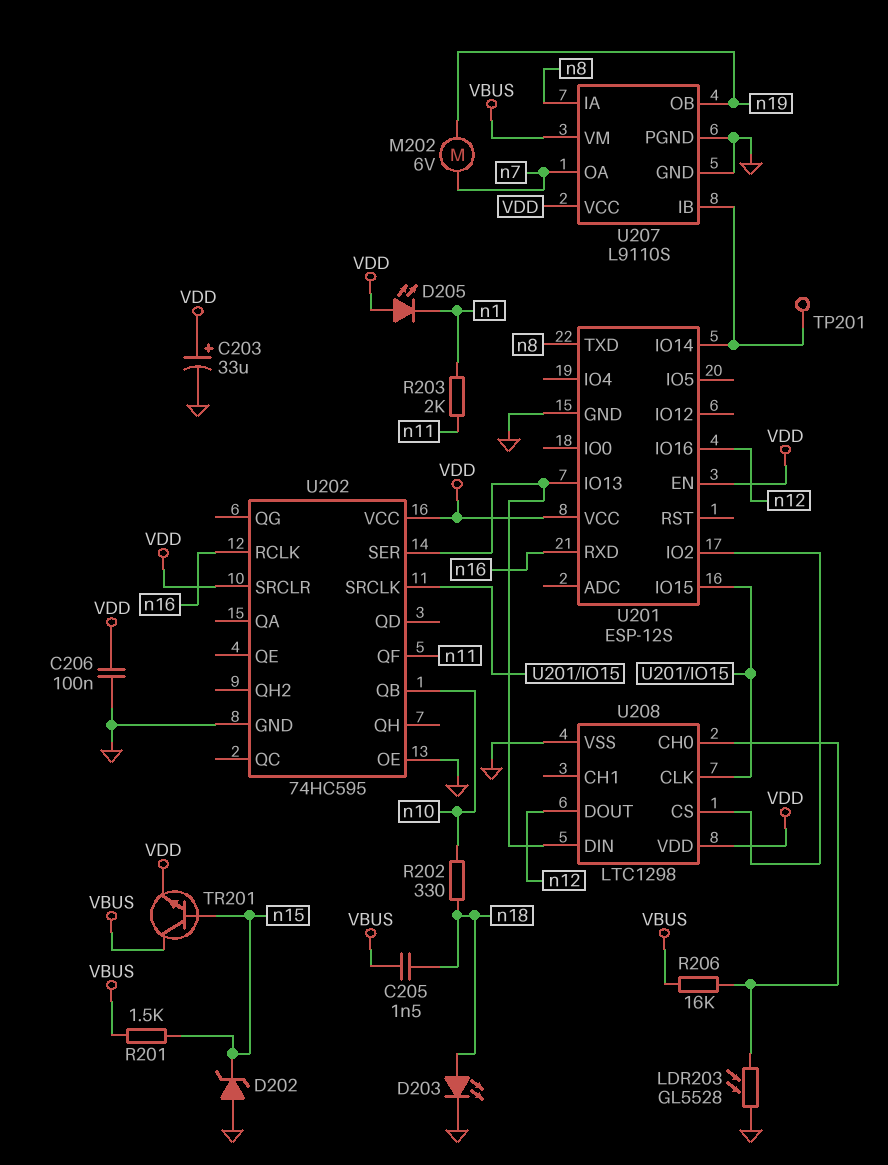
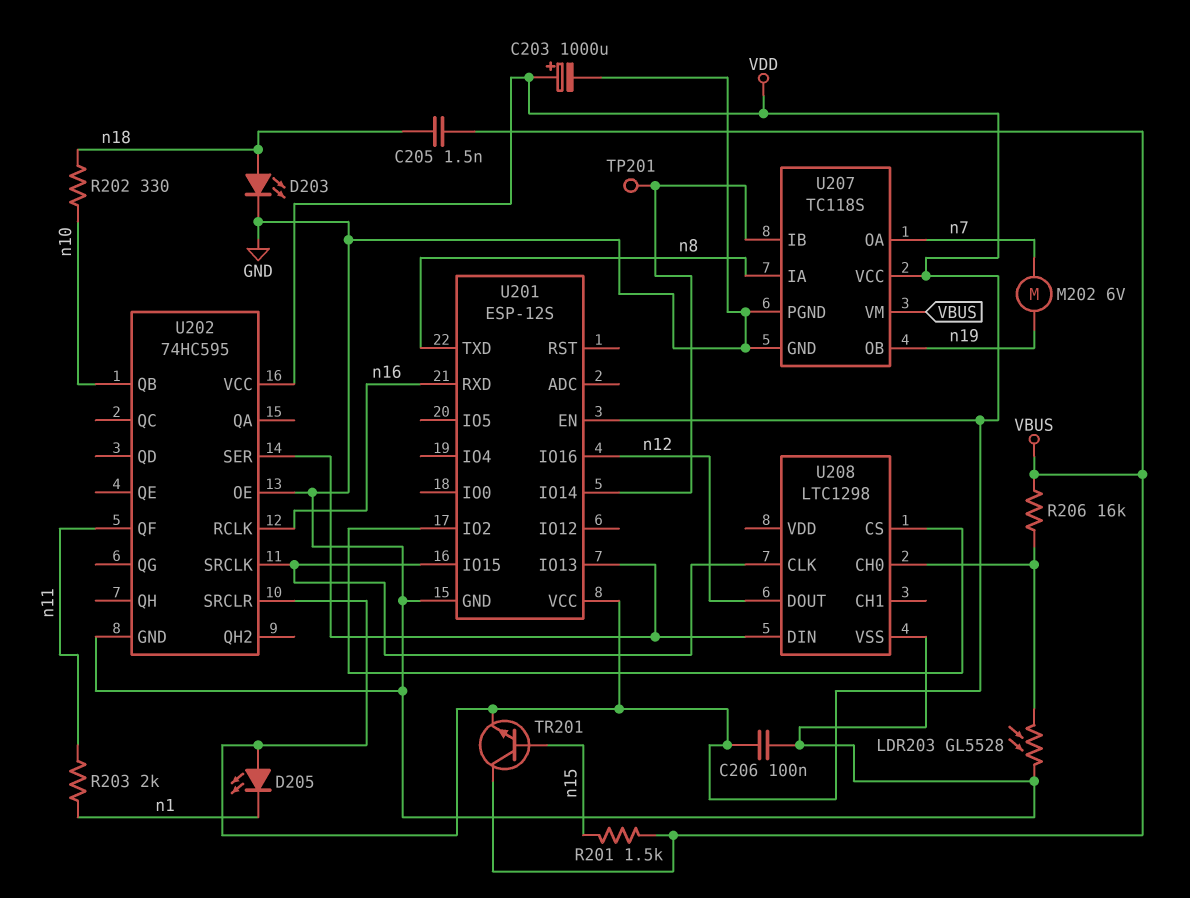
C203: 33uF (plus VDD, minus GND) -> 1000uF (plus VDD, minus GND)
D202: zener (A GND, K n15) -> none
U207: L9110S -> TC118S
U208 pin VDD: VDD -> none

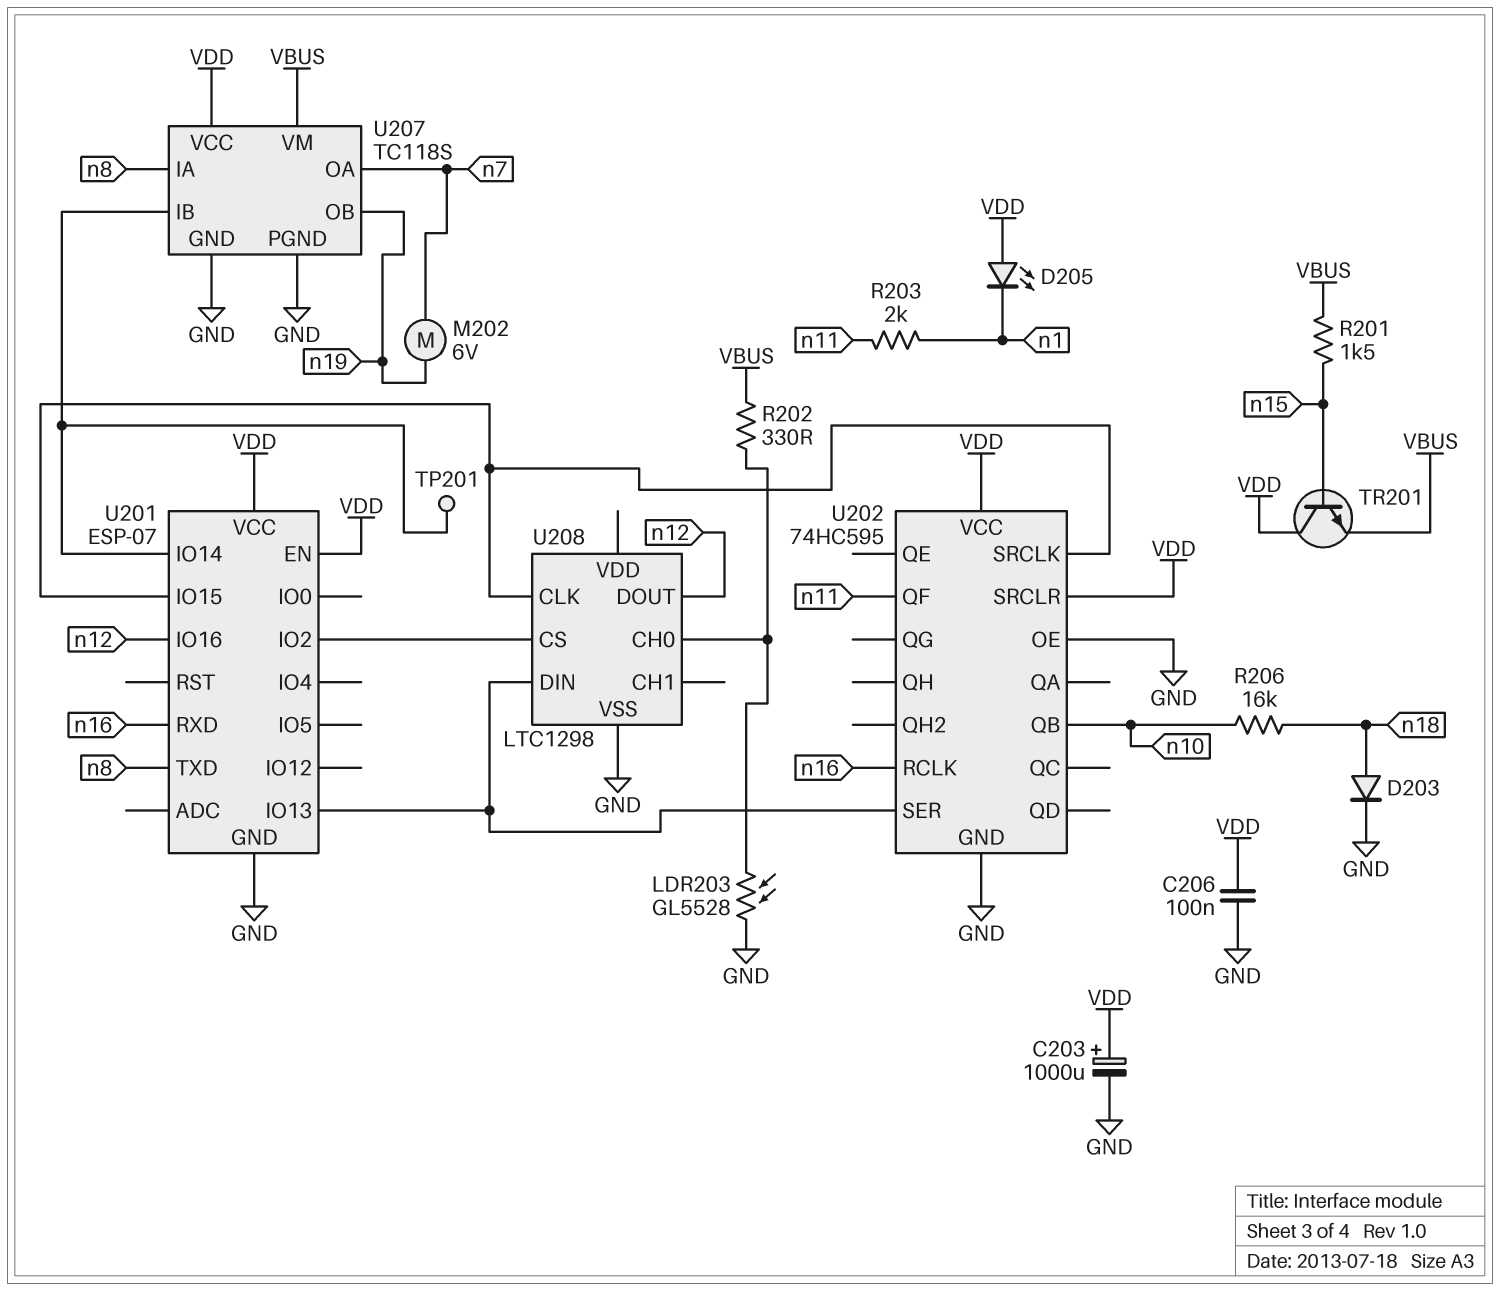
C205: 1.5nF (VBUS, n18) -> none
D203: LED (A n18, K GND) -> diode (A n18, K GND)
R202: 330 (n10, n18) -> 330 (U208/CH0, VBUS)
R206: 16k (U208/CH0, VBUS) -> 16k (n10, n18)
TR201: NPN (B n15, C VBUS, E VDD) -> NPN (B n15, C VDD, E VBUS)
U201: ESP-12S -> ESP-07

